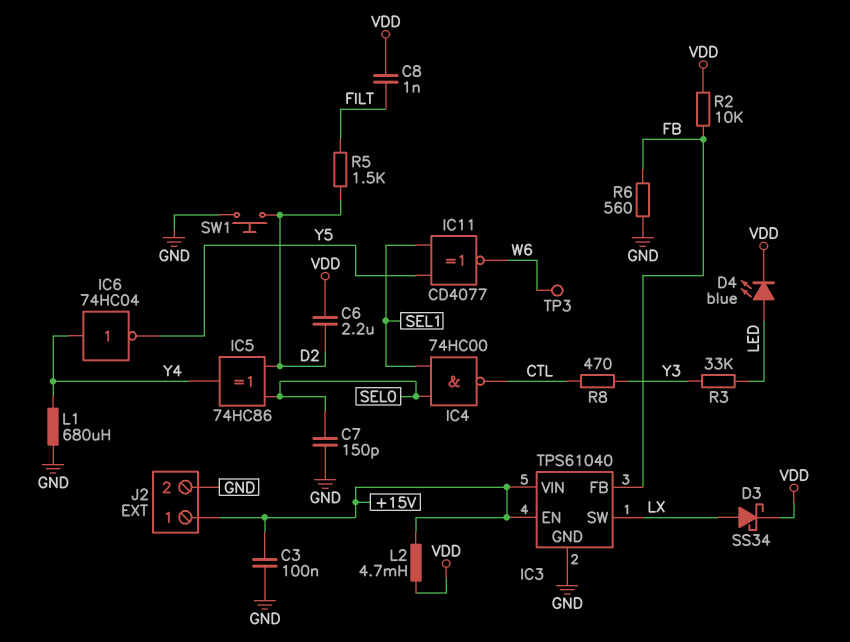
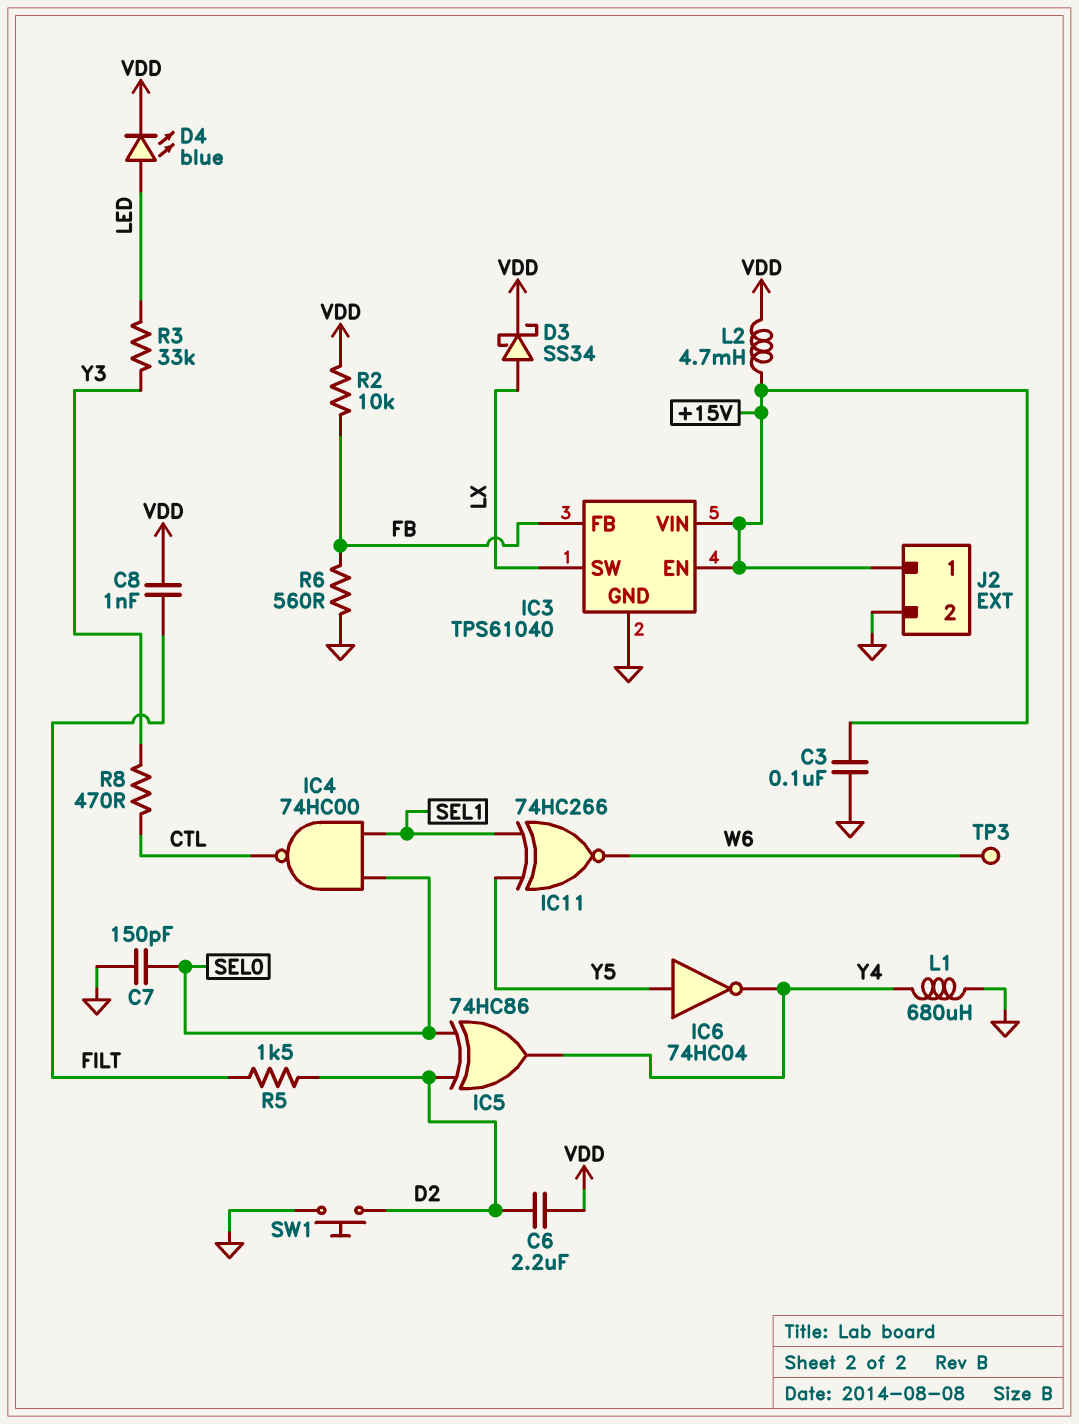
IC6: NOT 74HC04 (in Y4, out Y5) -> NOT 74HC04 (in Y5, out Y4)
IC11: XNOR CD4077 (in SEL1, in Y5, out W6) -> XNOR 74HC266 (in SEL1, in Y5, out W6)

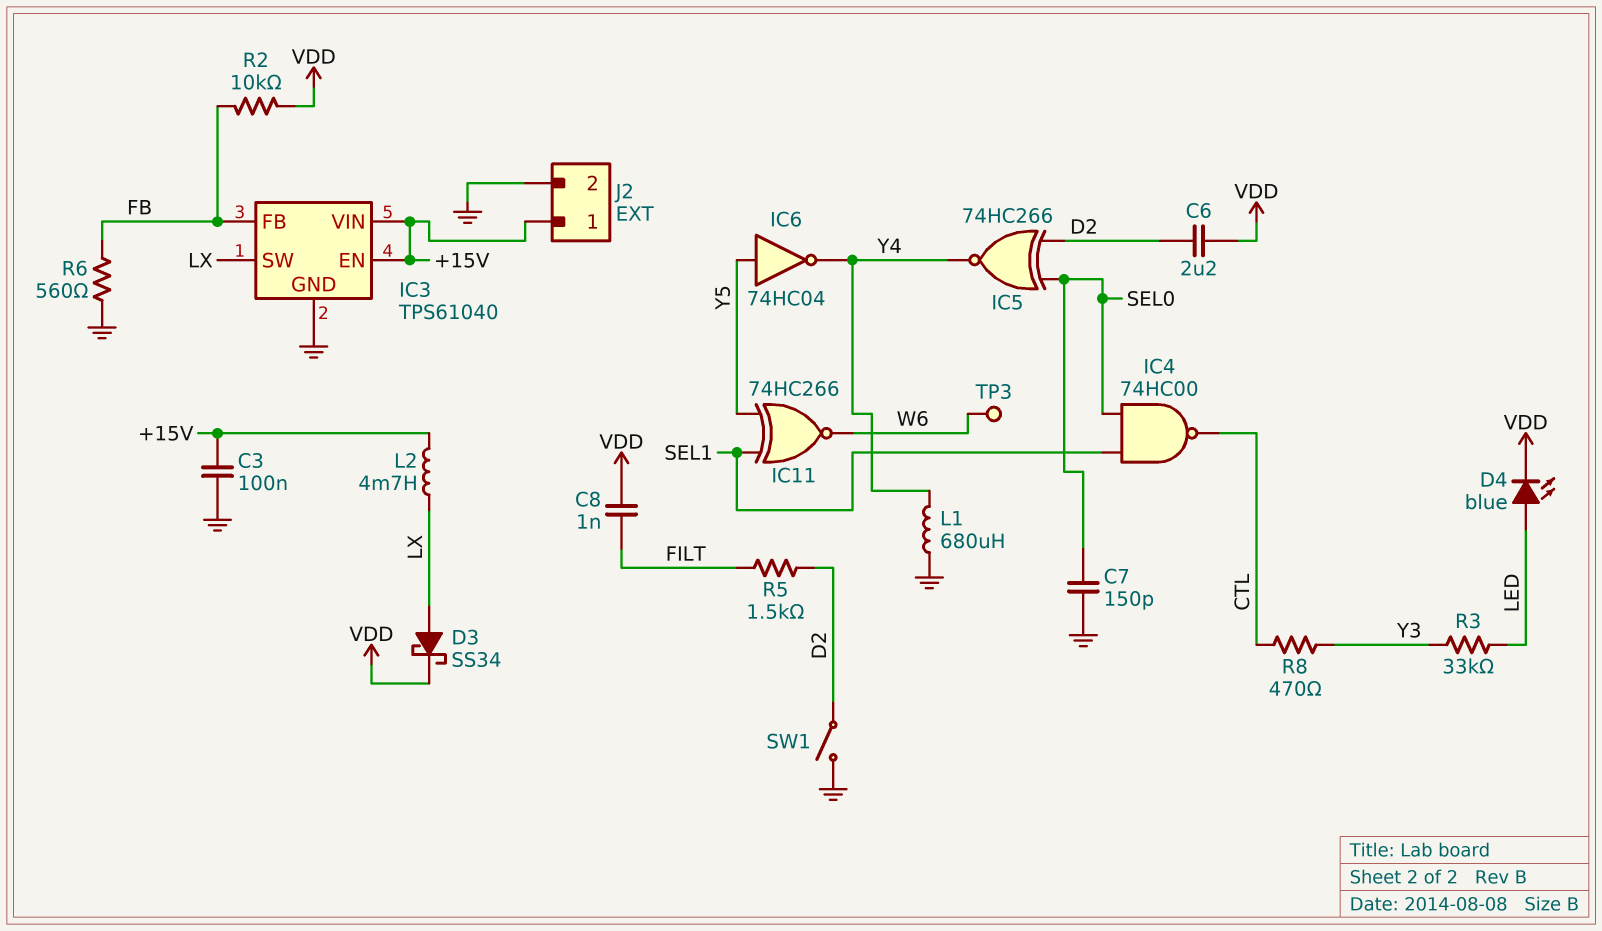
IC5: XOR 74HC86 (in D2, in SEL0, out Y4) -> XNOR 74HC266 (in D2, in SEL0, out Y4)
L2: 4.7mH (+15V, VDD) -> 4.7mH (+15V, LX)
SW1: button (D2, GND) -> switch (D2, GND)

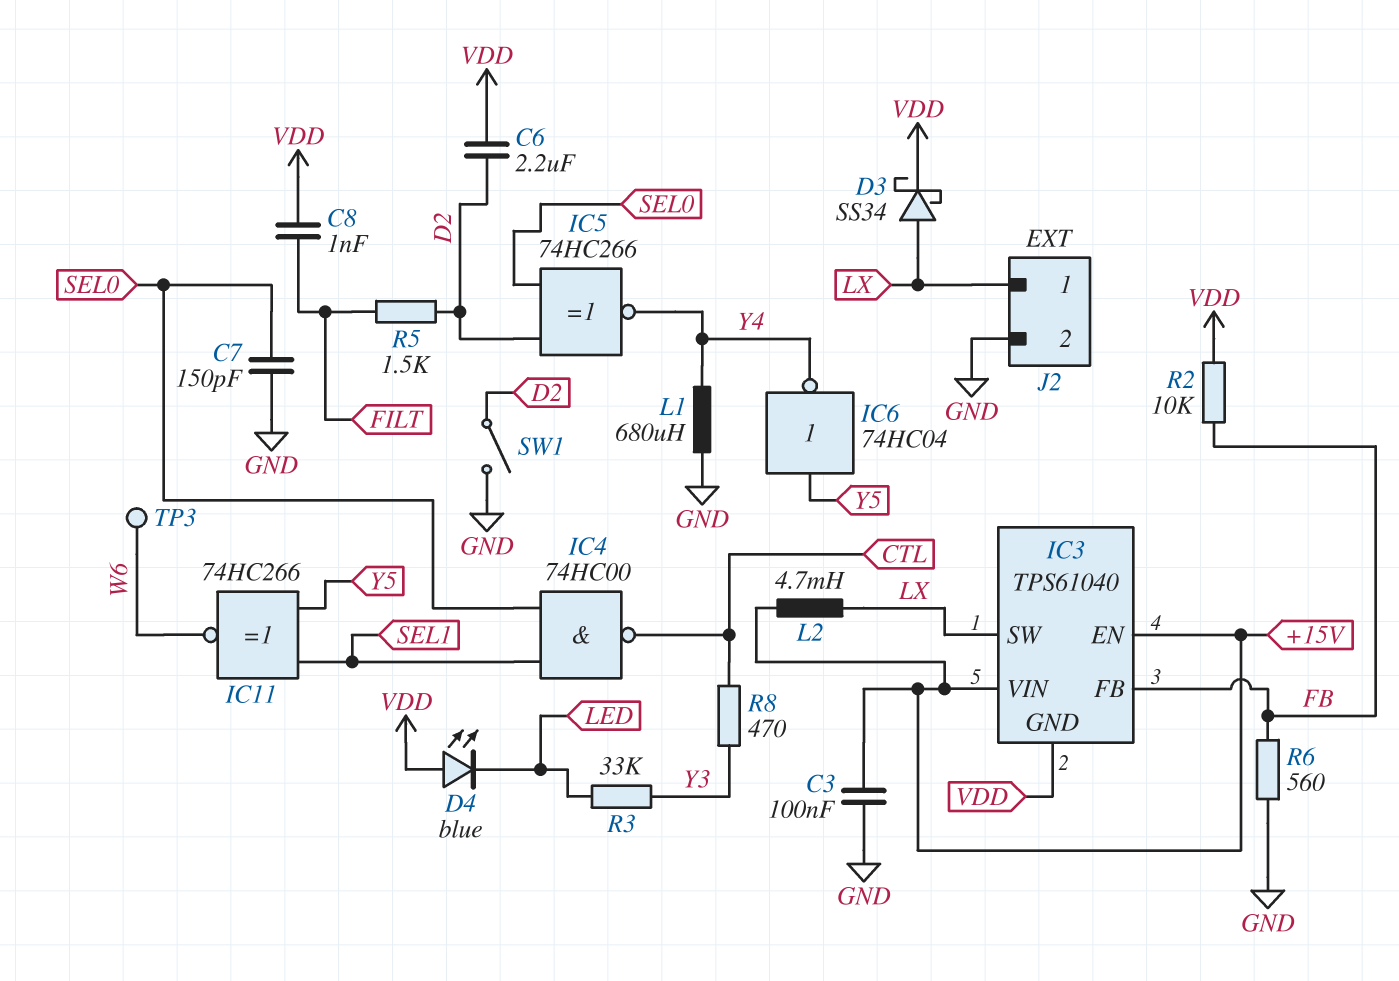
D4: LED blue (A LED, K VDD) -> LED blue (A VDD, K LED)
IC3 pin GND: GND -> VDD
J2 pin 1: +15V -> LX

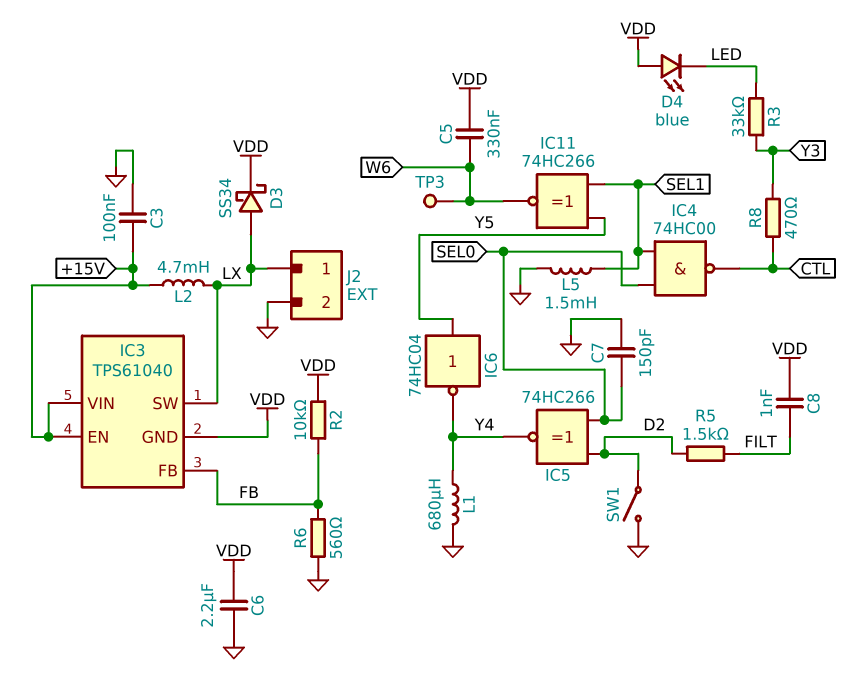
C5: none -> 330nF (VDD, W6)
C6: 2.2uF (D2, VDD) -> 2.2uF (GND, VDD)
L5: none -> 1.5mH (GND, SEL1)

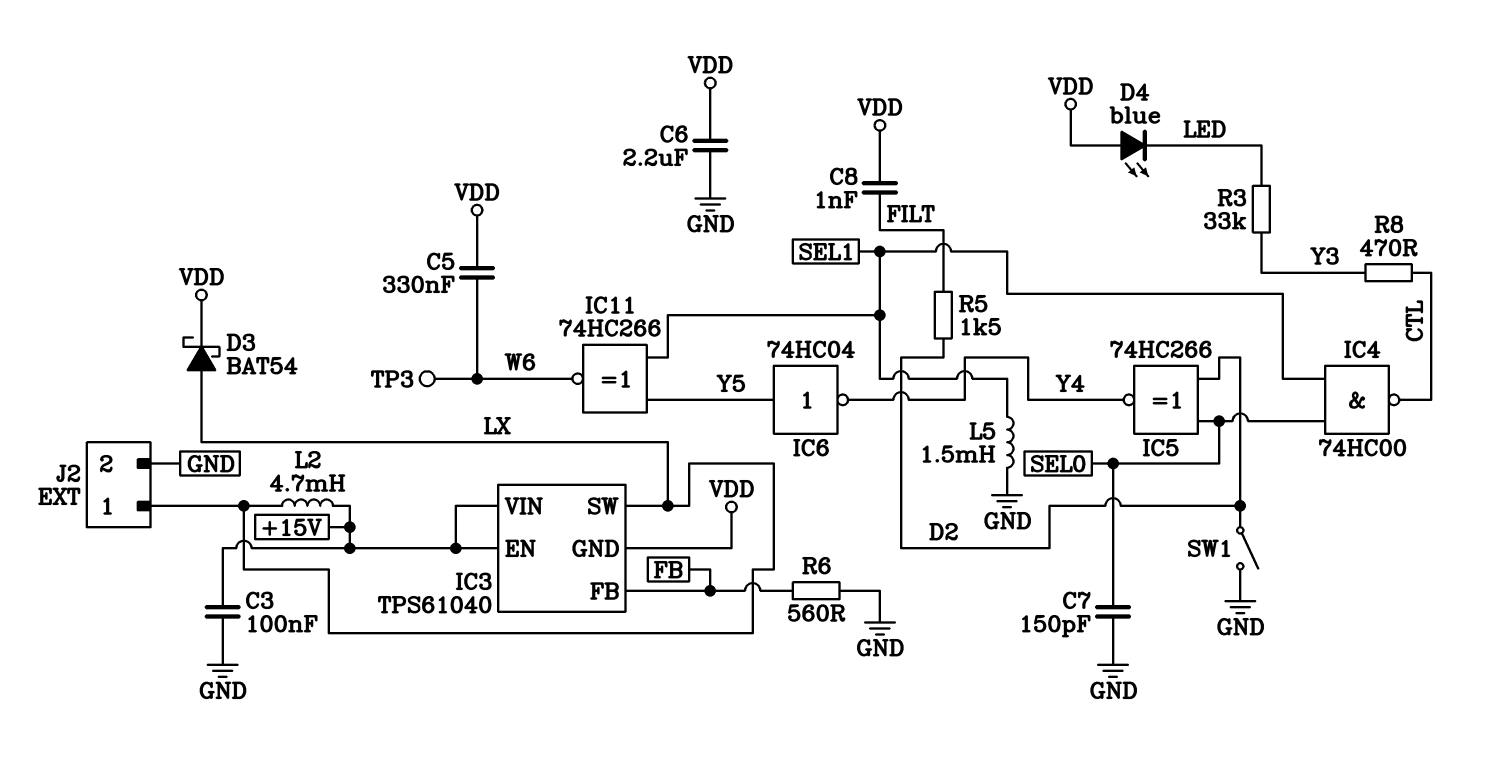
D3: schottky SS34 (A LX, K VDD) -> schottky BAT54 (A LX, K VDD)
L1: 680uH (GND, Y4) -> none
R2: 10k (FB, VDD) -> none

